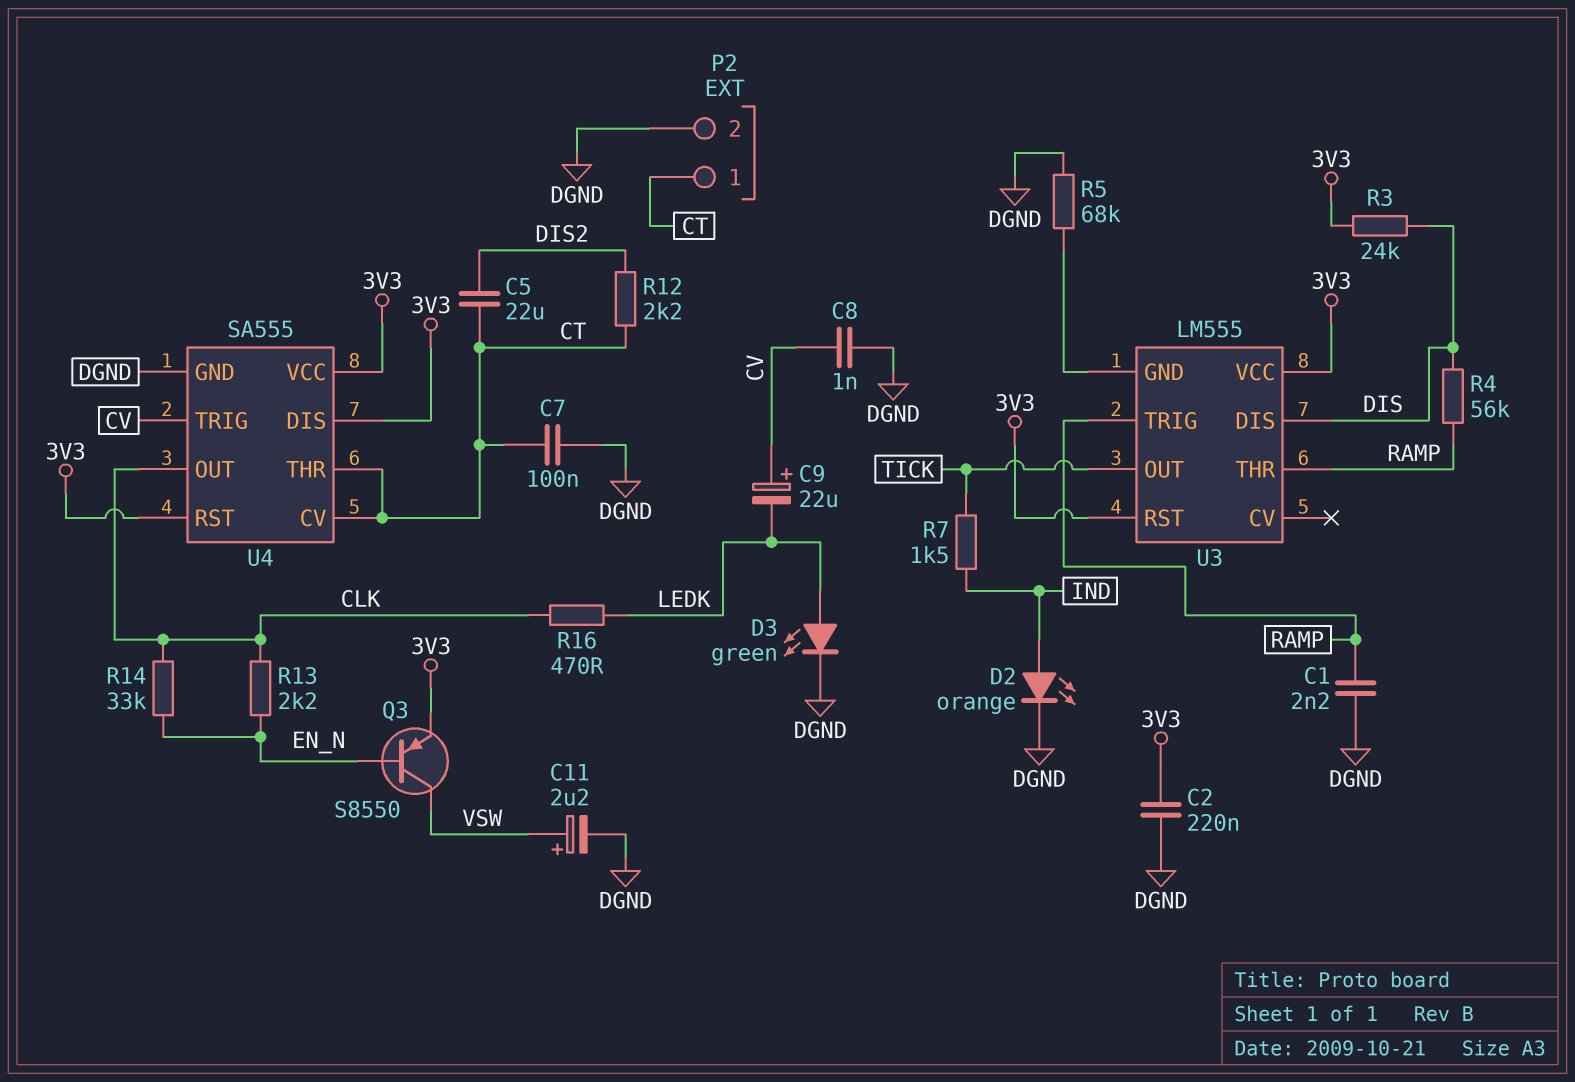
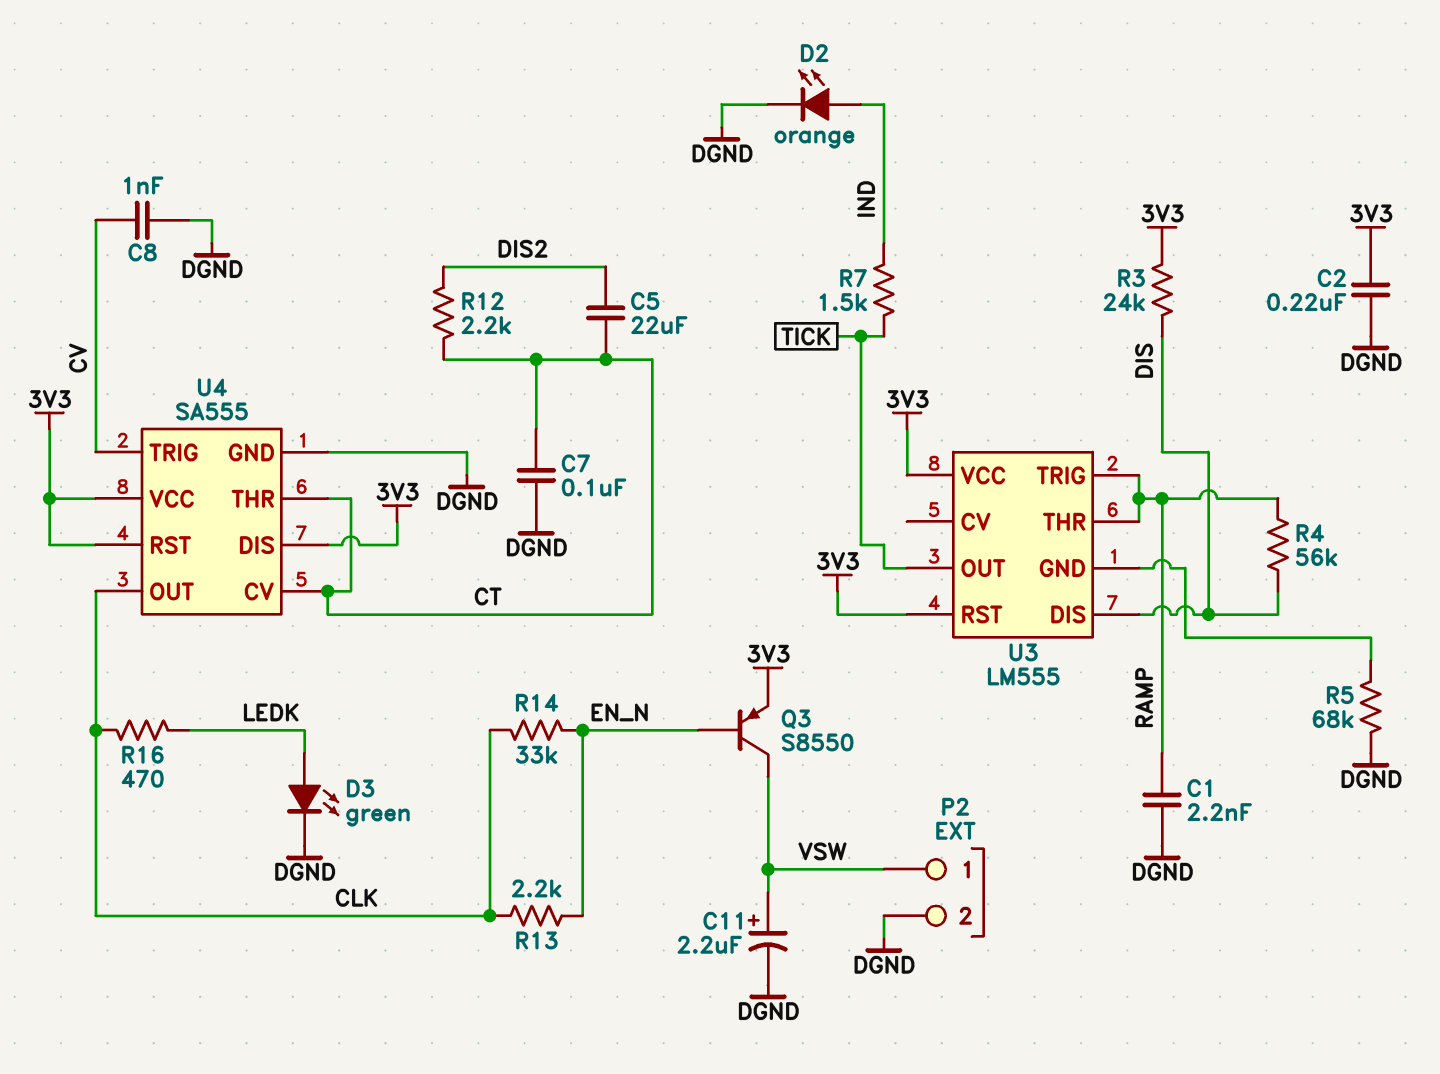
C9: 22uF (plus CV, minus LEDK) -> none
P2 pin 1: CT -> VSW

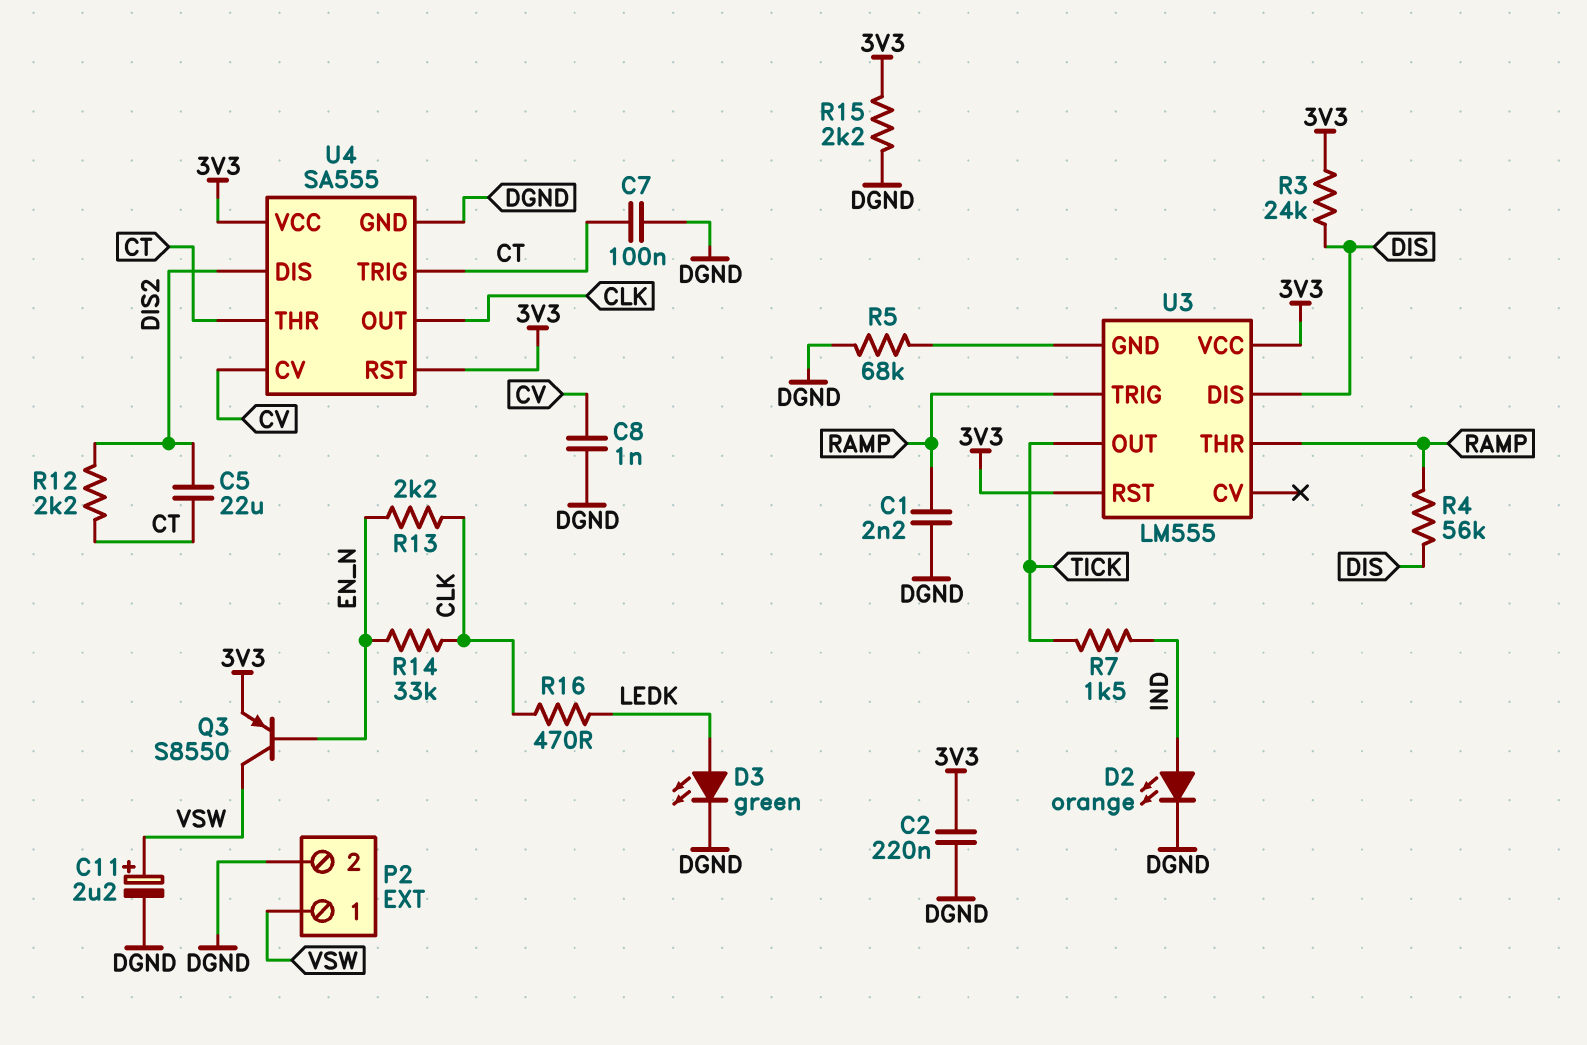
R15: none -> 2.2k (3V3, DGND)
U4 pin CV: CT -> CV
U4 pin DIS: 3V3 -> DIS2
U4 pin TRIG: CV -> CT

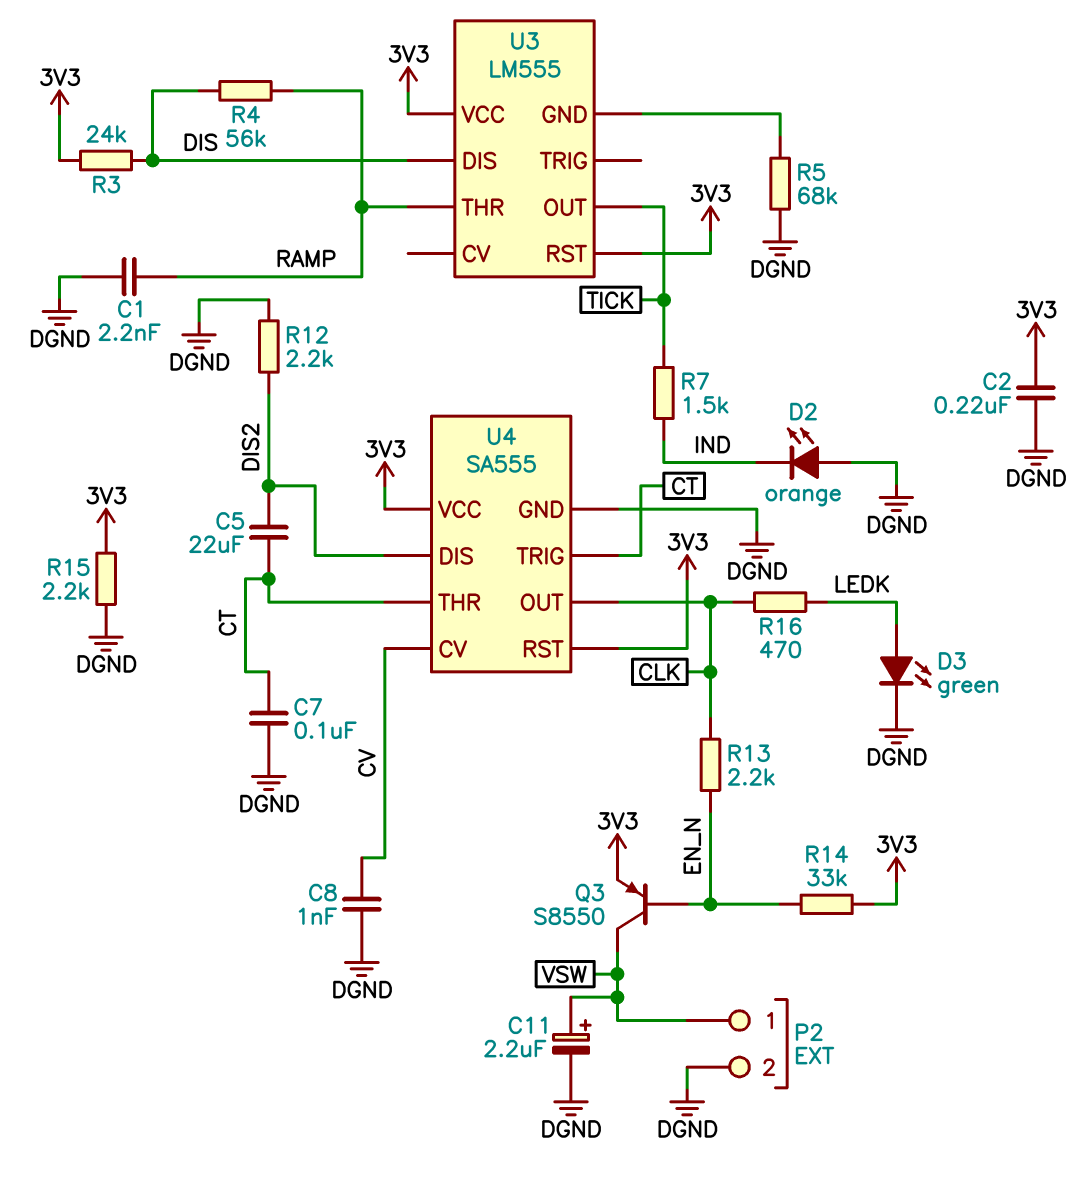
D2: LED orange (A IND, K DGND) -> LED orange (A DGND, K IND)
R12: 2.2k (CT, DIS2) -> 2.2k (DGND, DIS2)
R14: 33k (CLK, EN_N) -> 33k (3V3, EN_N)
U3 pin TRIG: RAMP -> none

